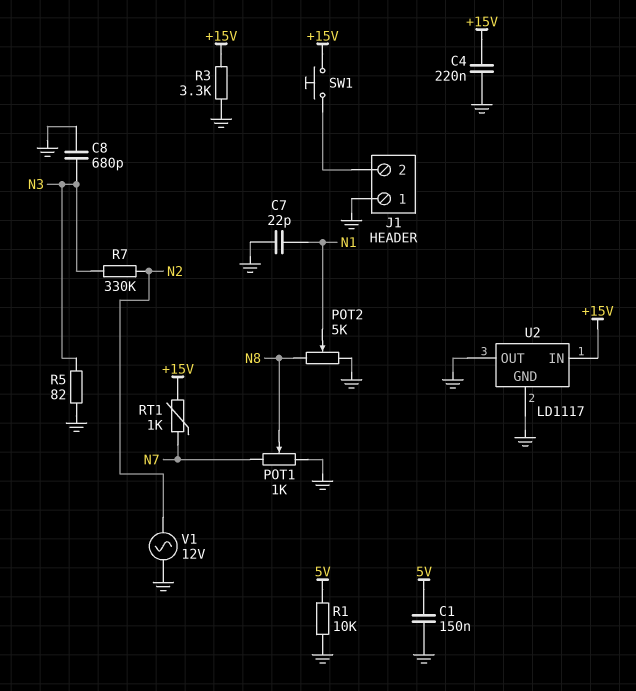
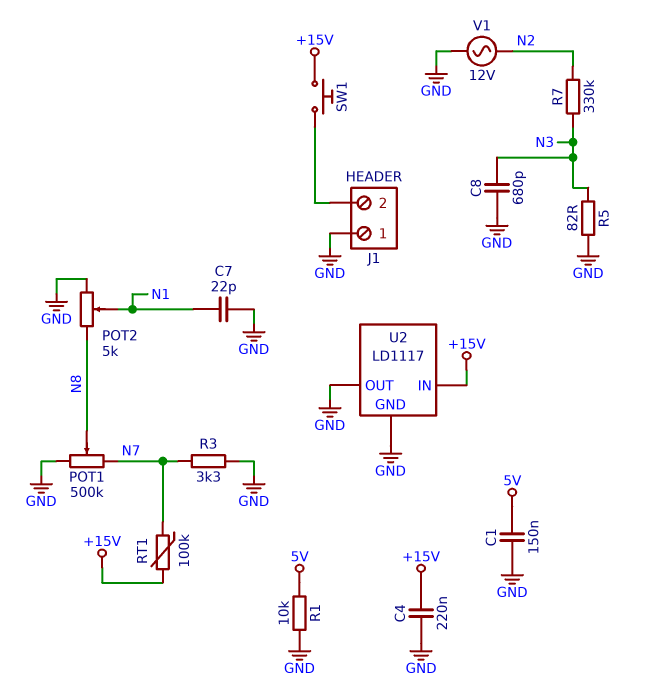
POT1: 1k (GND, N7, wiper N8) -> 500k (GND, N7, wiper N8)
R3: 3.3k (+15V, GND) -> 3.3k (GND, N7)
RT1: 1k (+15V, N7) -> 100k (+15V, N7)

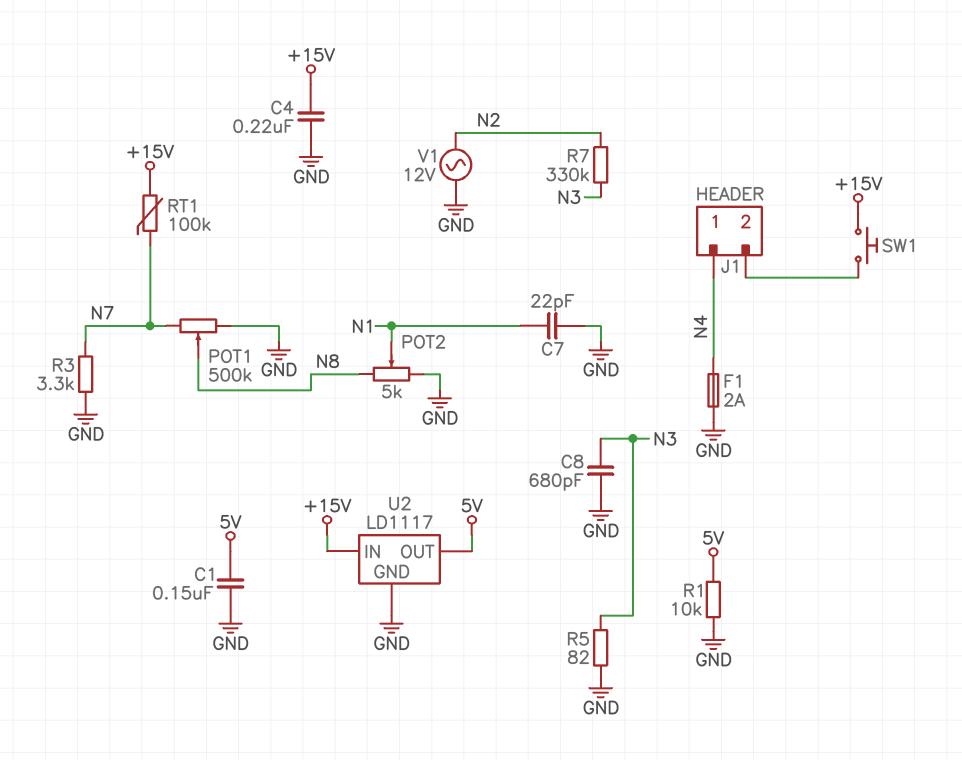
F1: none -> 2A (GND, N4)
J1 pin 1: GND -> N4
U2 pin OUT: GND -> 5V

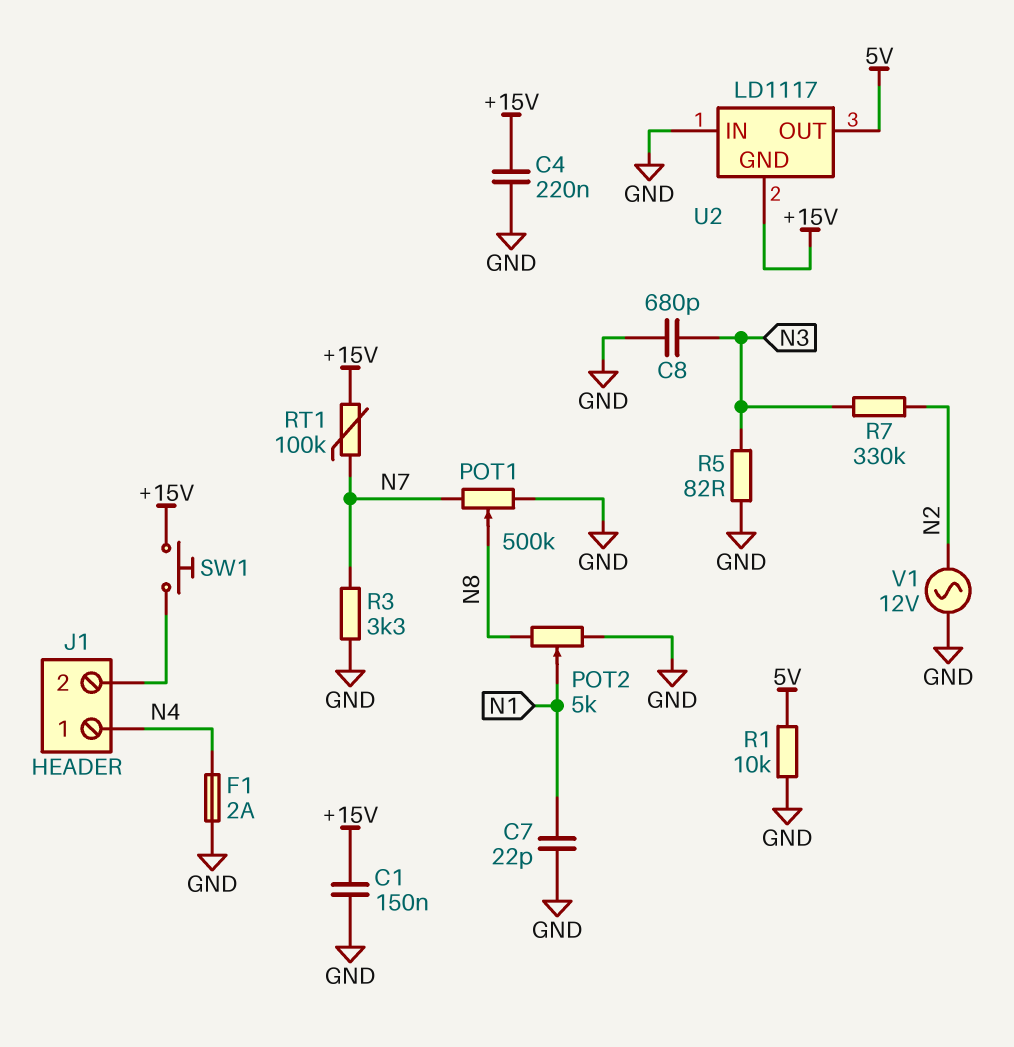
C1: 150nF (5V, GND) -> 150nF (+15V, GND)
U2 pin GND: GND -> +15V
U2 pin IN: +15V -> GND

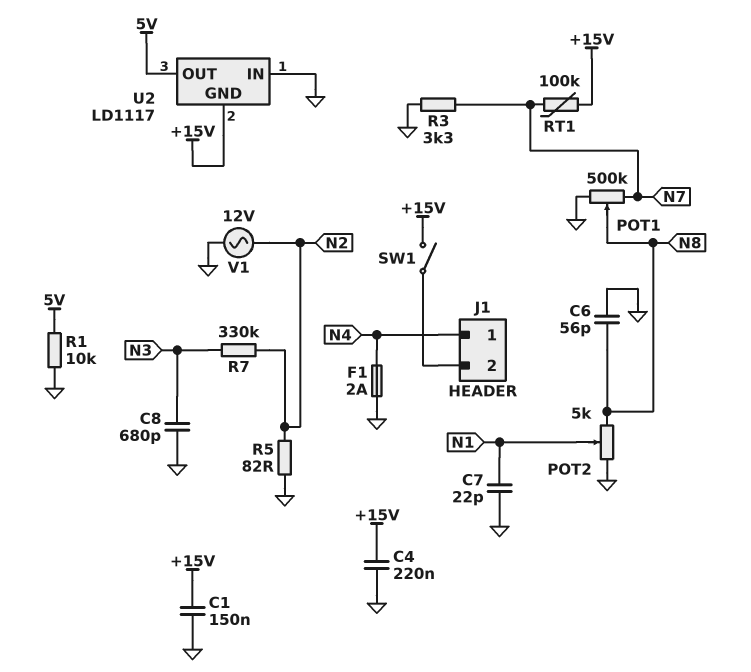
C6: none -> 56pF (GND, N8)
R5: 82 (GND, N3) -> 82 (GND, N2)
SW1: button (+15V, J1/2) -> switch (+15V, J1/2)

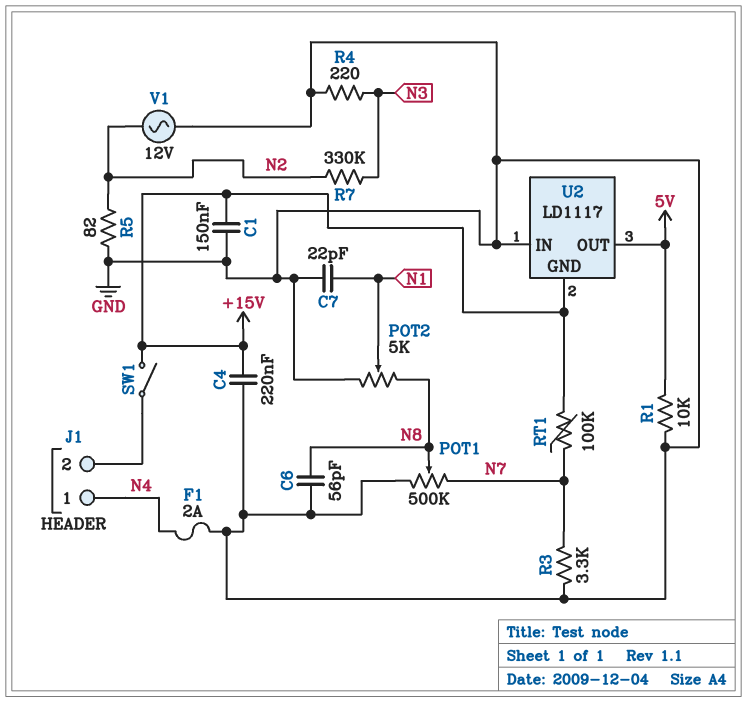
C8: 680pF (GND, N3) -> none
R4: none -> 220 (GND, N3)

